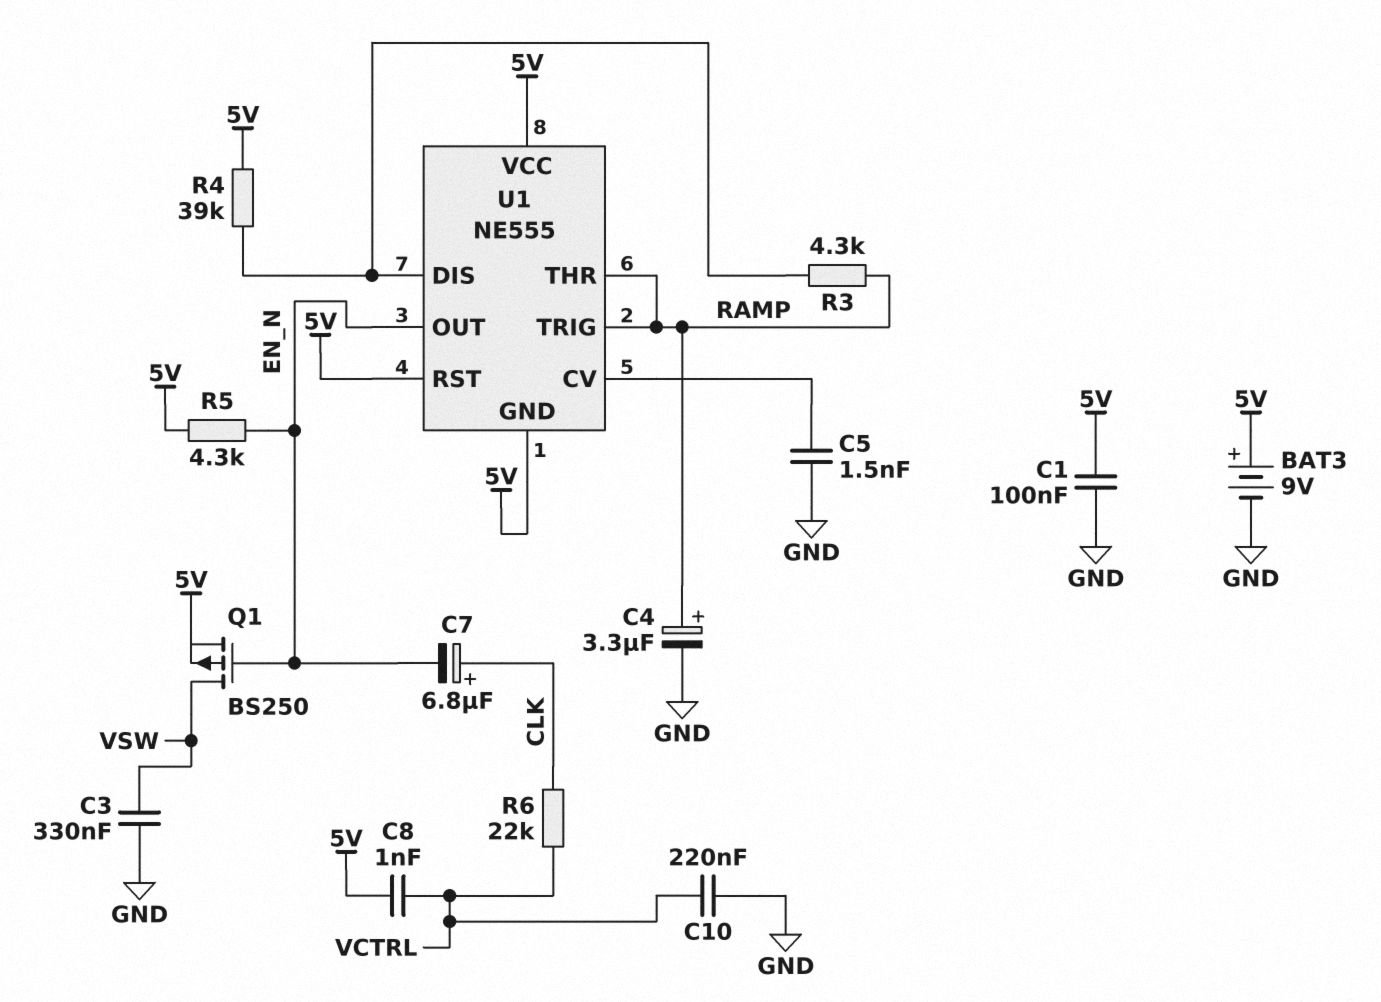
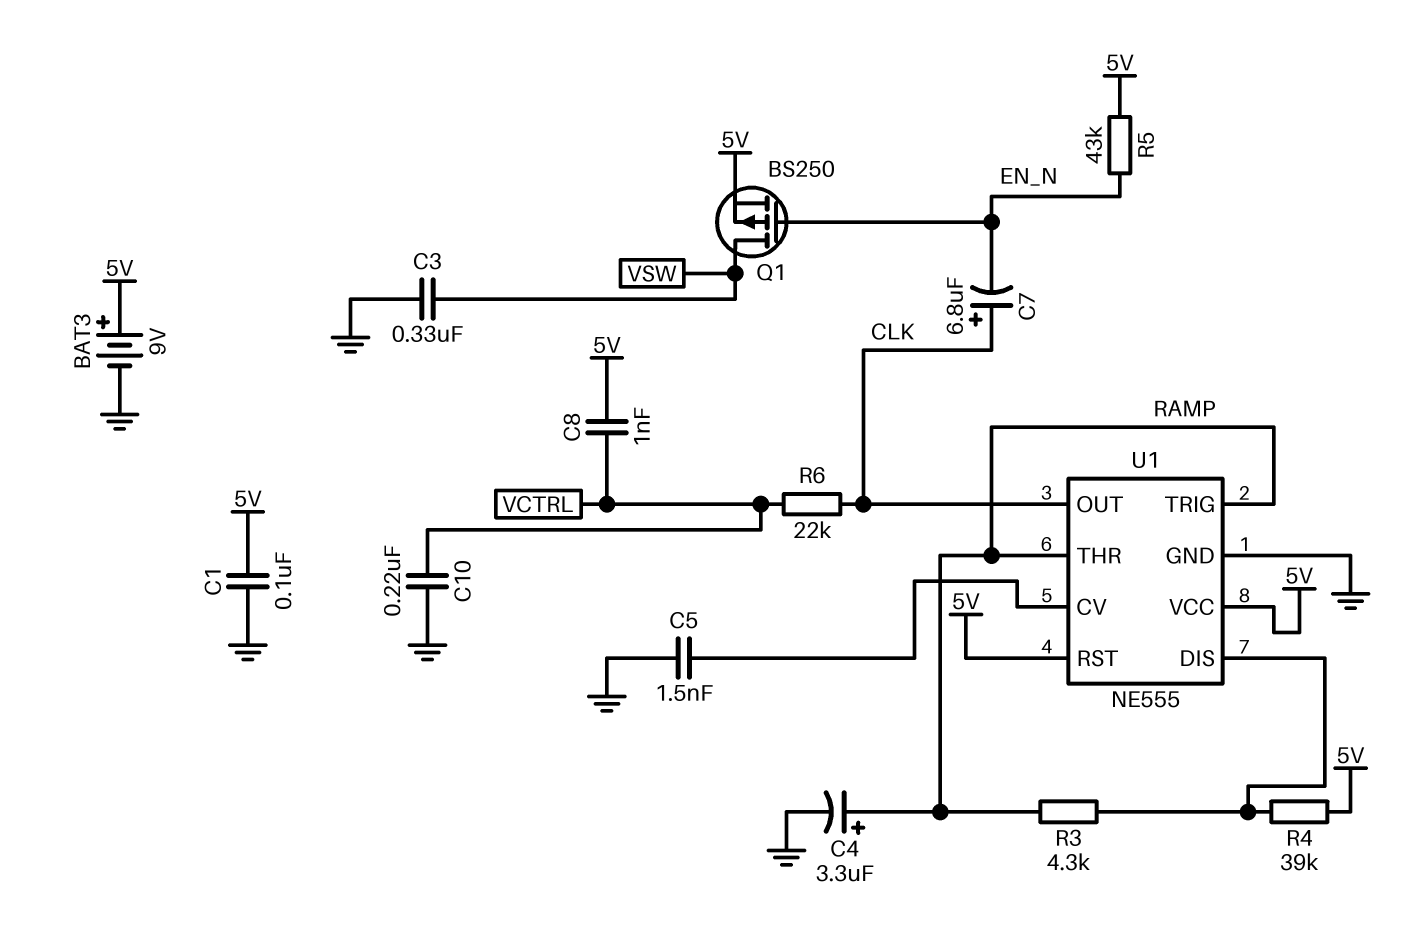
R5: 4.3k (5V, EN_N) -> 43k (5V, EN_N)
U1 pin GND: 5V -> GND
U1 pin OUT: EN_N -> CLK

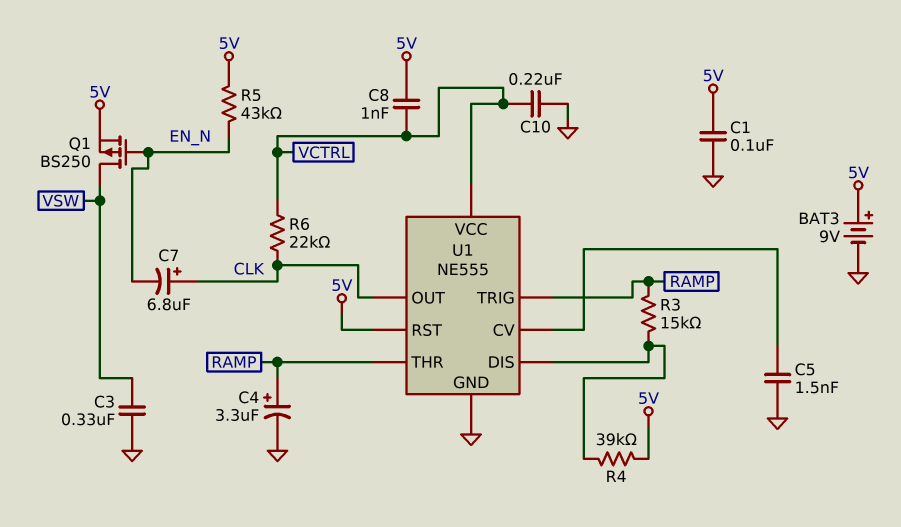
R3: 4.3k (RAMP, U1/DIS) -> 15k (RAMP, U1/DIS)
U1 pin VCC: 5V -> VCTRL

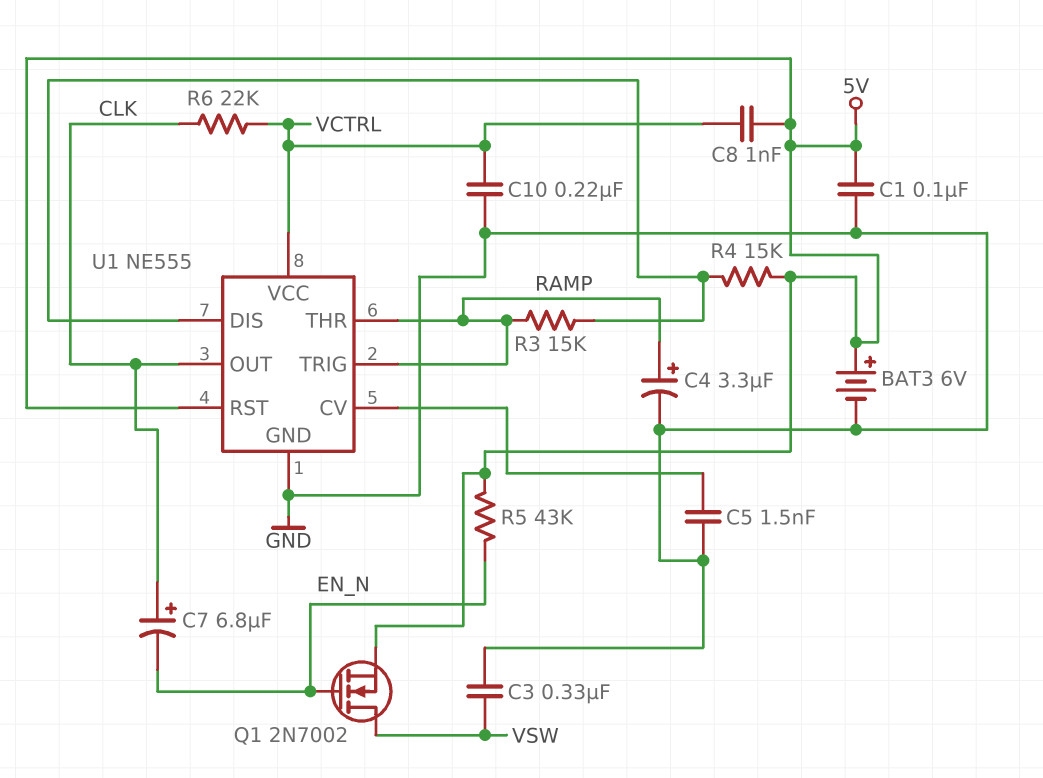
BAT3: 9V (plus 5V, minus GND) -> 6V (plus 5V, minus GND)
Q1: PMOS BS250 (G EN_N, D VSW, S 5V) -> NMOS 2N7002 (G EN_N, D VSW, S 5V)
R4: 39k (5V, U1/DIS) -> 15k (5V, U1/DIS)

